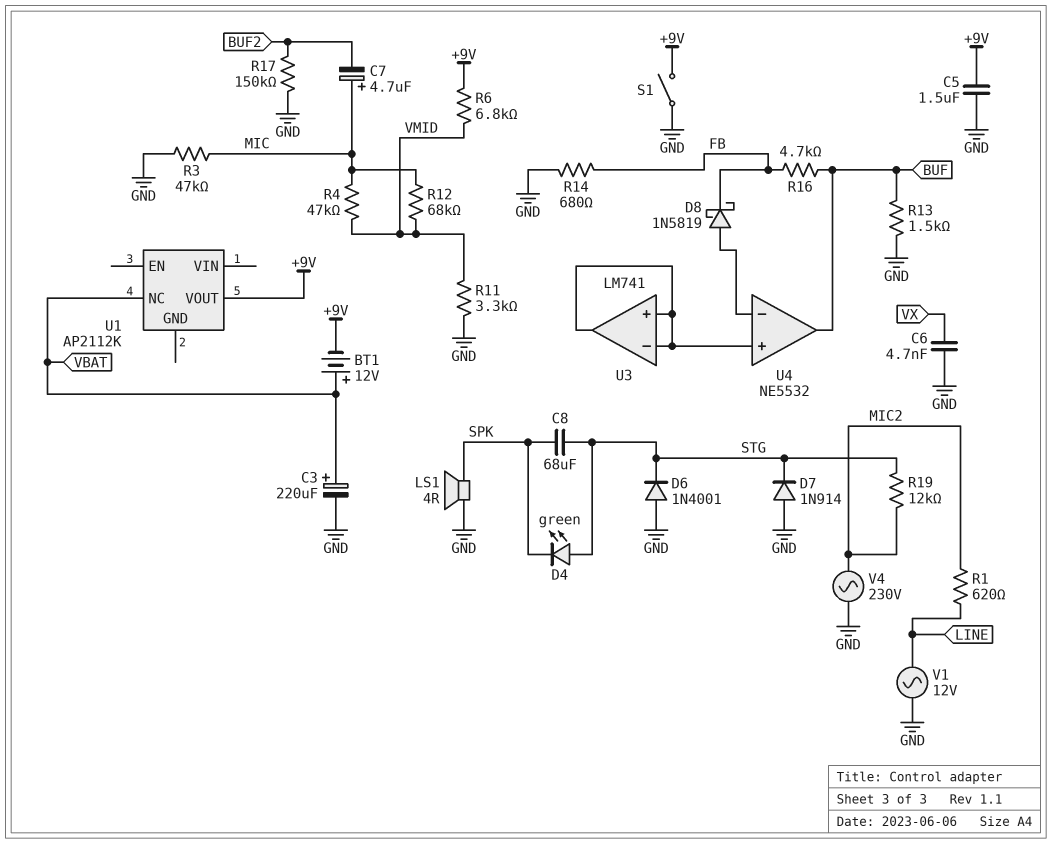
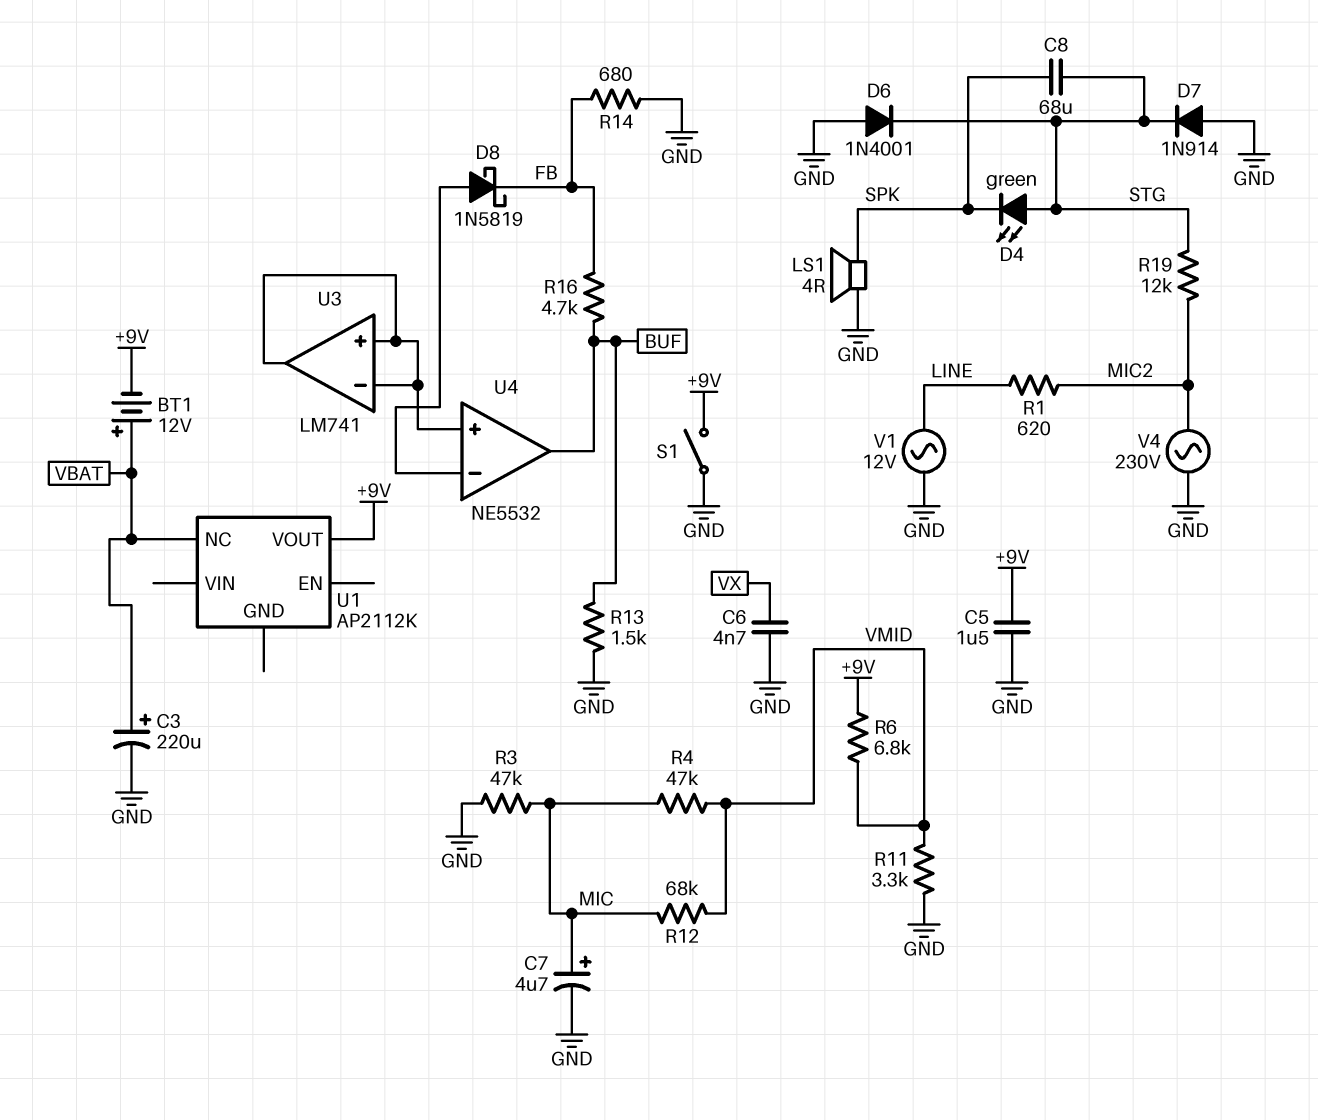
C7: 4.7uF (plus MIC, minus BUF2) -> 4.7uF (plus MIC, minus GND)
R17: 150k (BUF2, GND) -> none

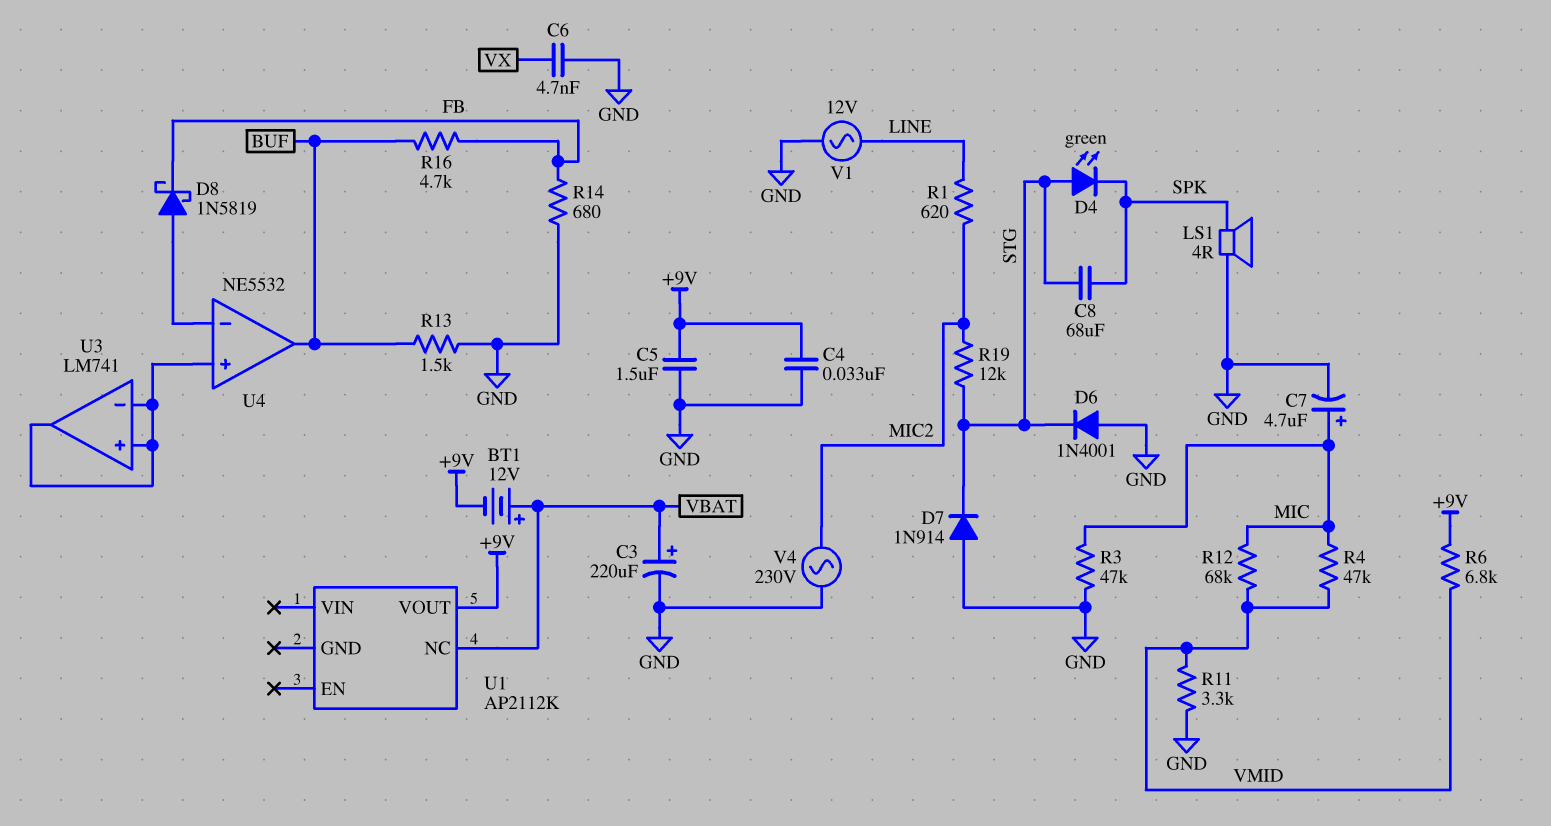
C4: none -> 33nF (+9V, GND)
S1: switch (+9V, GND) -> none

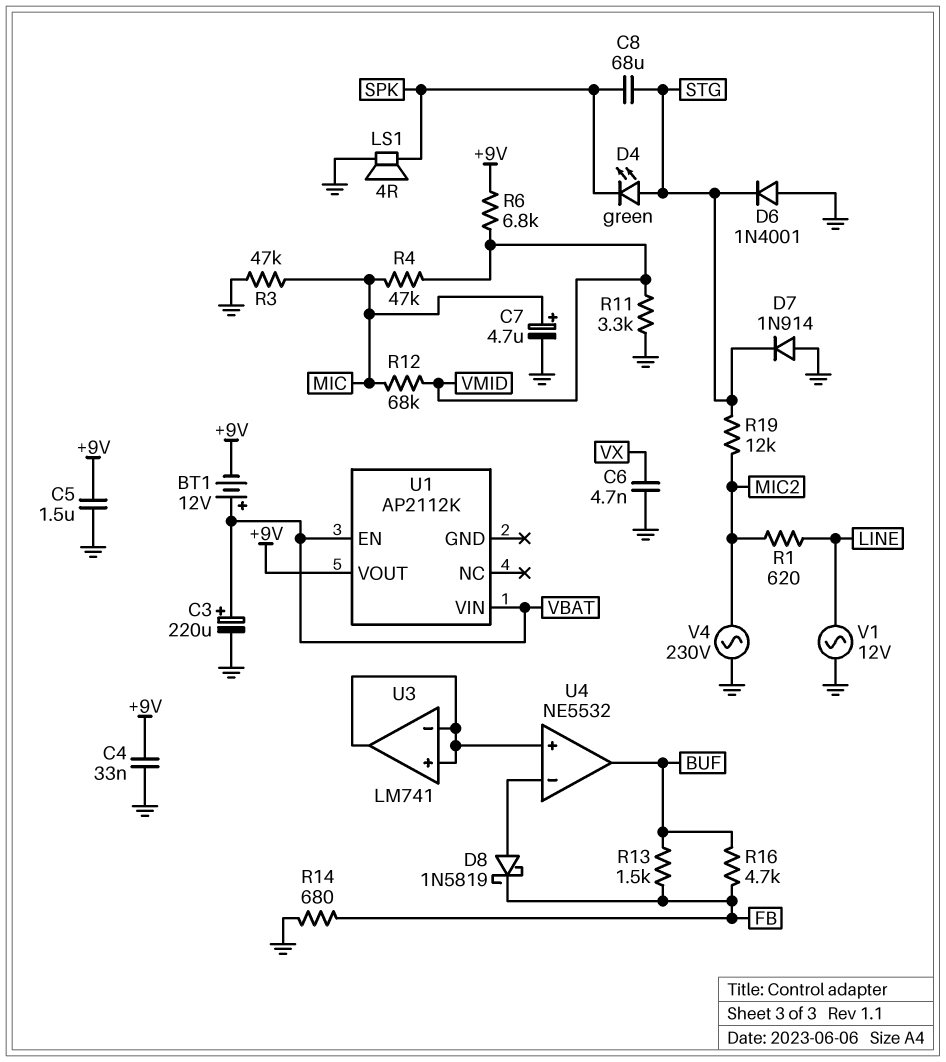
R13: 1.5k (BUF, GND) -> 1.5k (BUF, FB)
U1 pin EN: none -> VBAT
U1 pin NC: VBAT -> none
U1 pin VIN: none -> VBAT

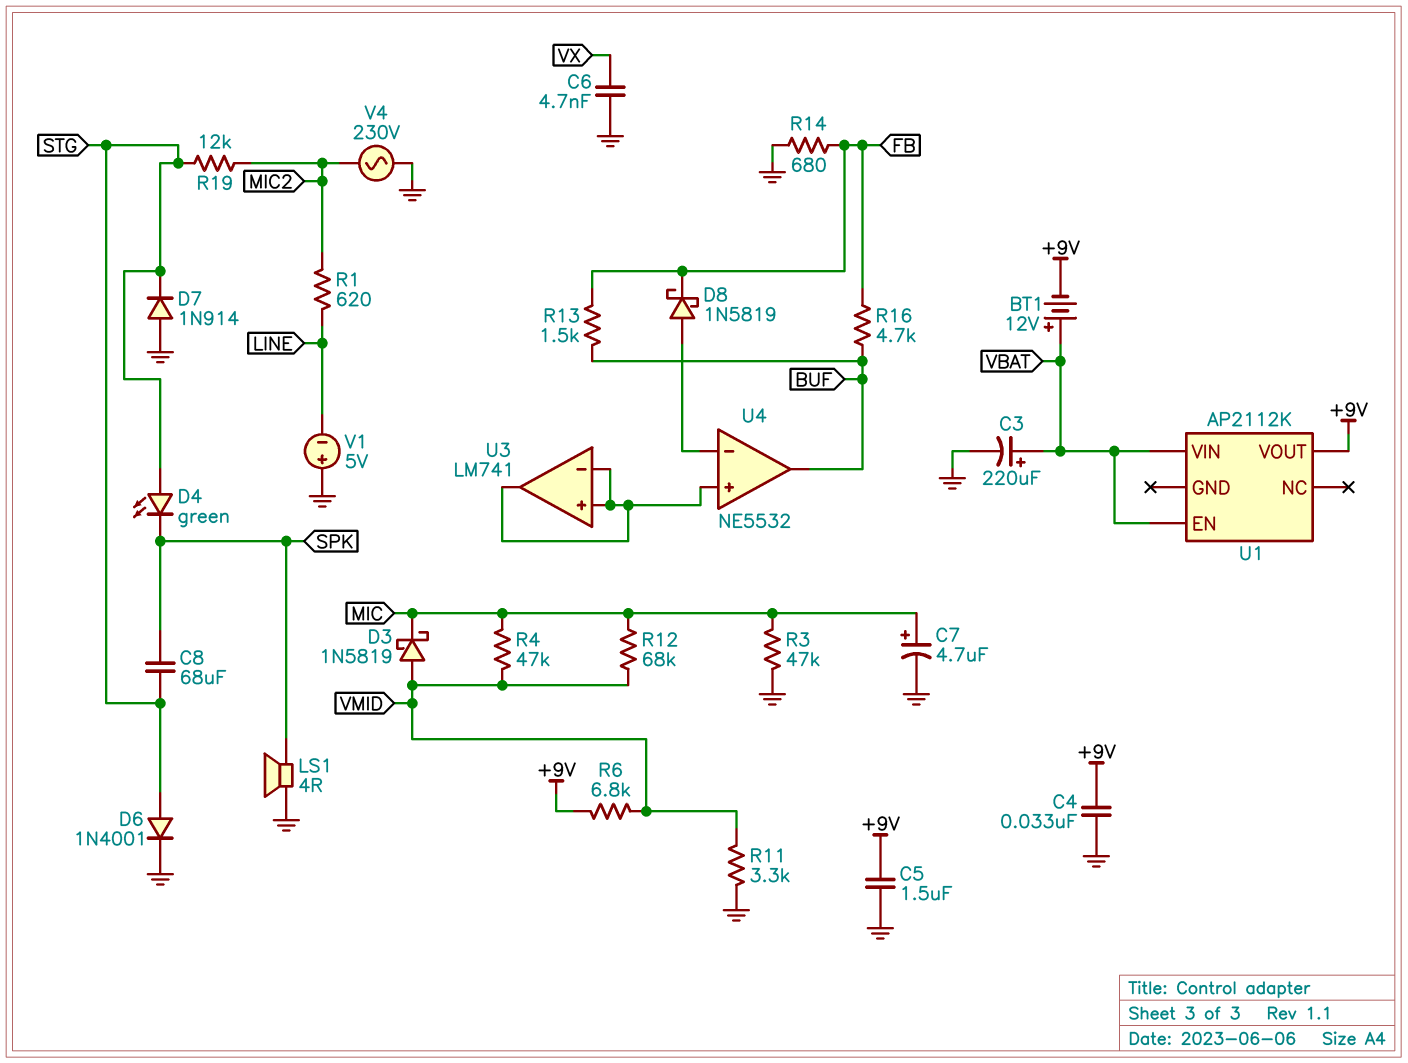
D3: none -> schottky 1N5819 (A VMID, K MIC)
D6: diode 1N4001 (A GND, K STG) -> diode 1N4001 (A STG, K GND)
V1: AC 12V (GND, LINE) -> 5V (plus GND, minus LINE)

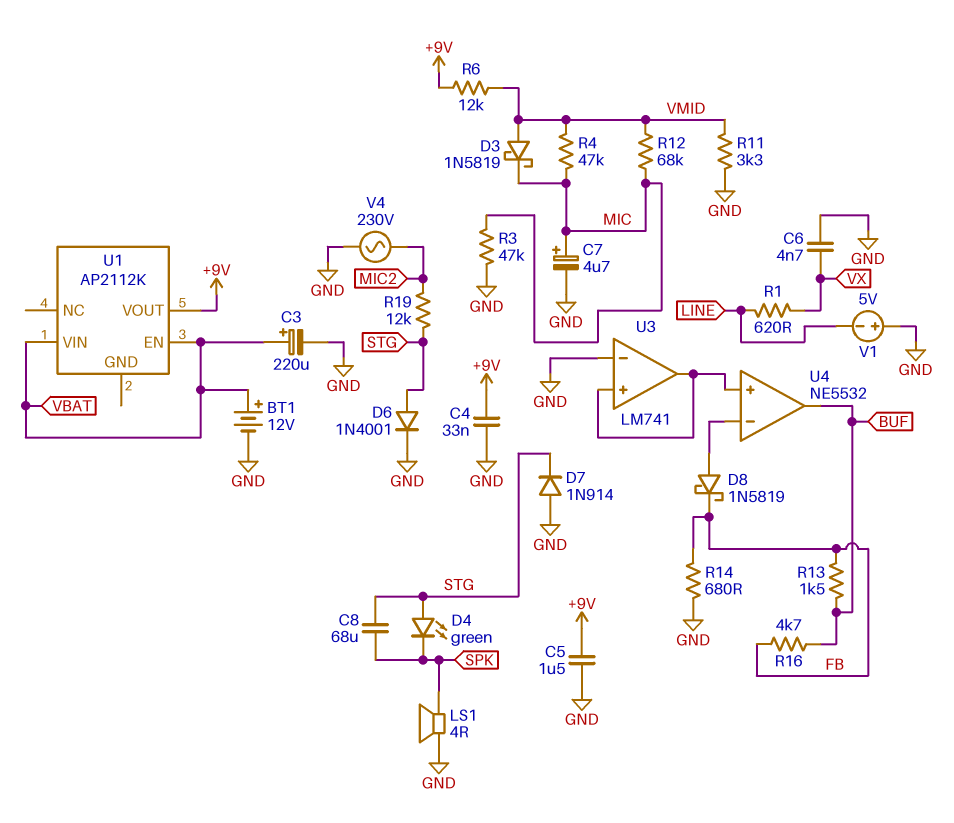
BT1: 12V (plus VBAT, minus +9V) -> 12V (plus VBAT, minus GND)
R1: 620 (LINE, MIC2) -> 620 (LINE, VX)
R6: 6.8k (+9V, VMID) -> 12k (+9V, VMID)
U3 pin in-: U3/in+ -> GND

